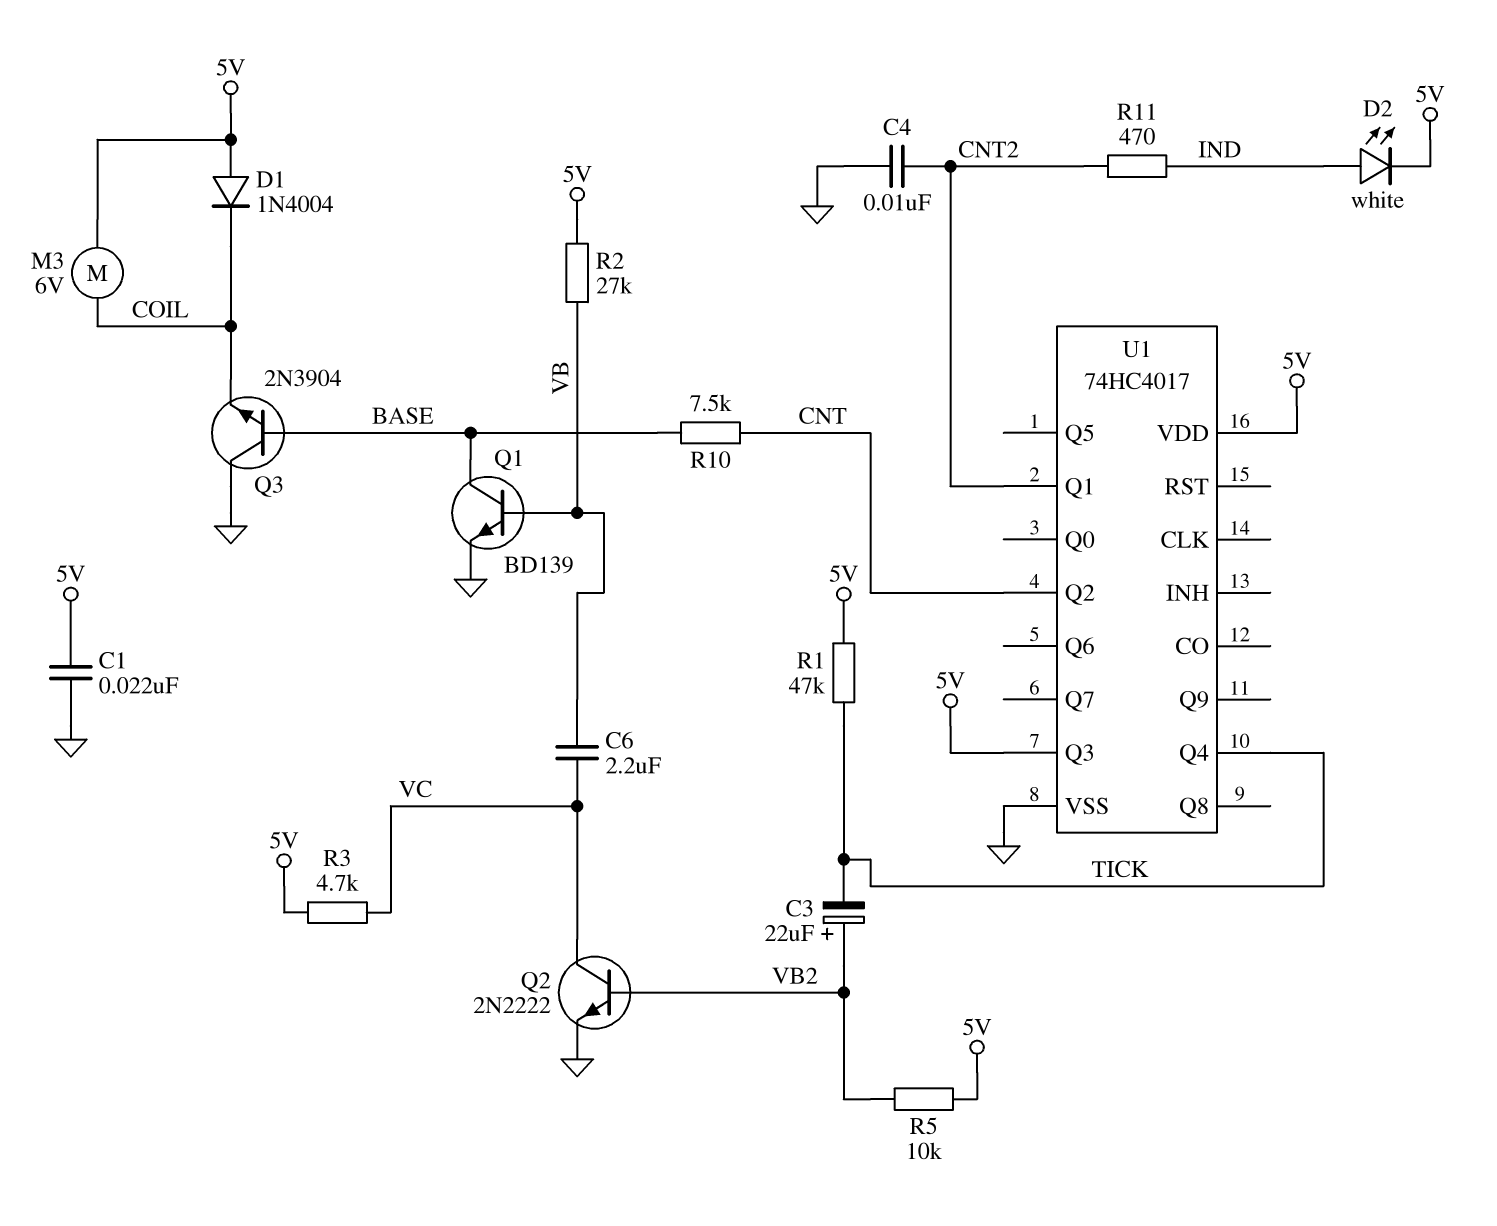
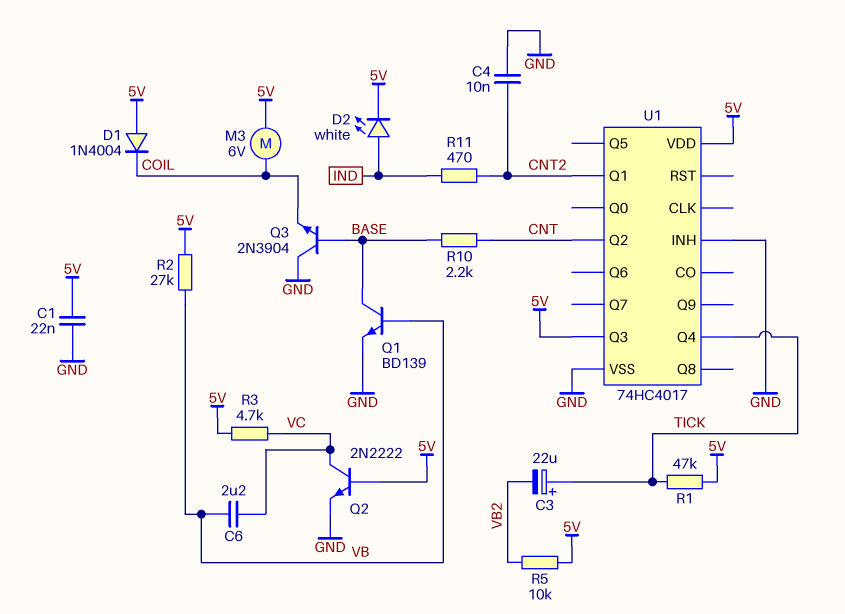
C3: 22uF (plus VB2, minus TICK) -> 22uF (plus TICK, minus VB2)
Q2: NPN 2N2222 (B VB2, C VC, E GND) -> NPN 2N2222 (B 5V, C VC, E GND)
R10: 7.5k (BASE, CNT) -> 2.2k (BASE, CNT)
U1 pin INH: none -> GND

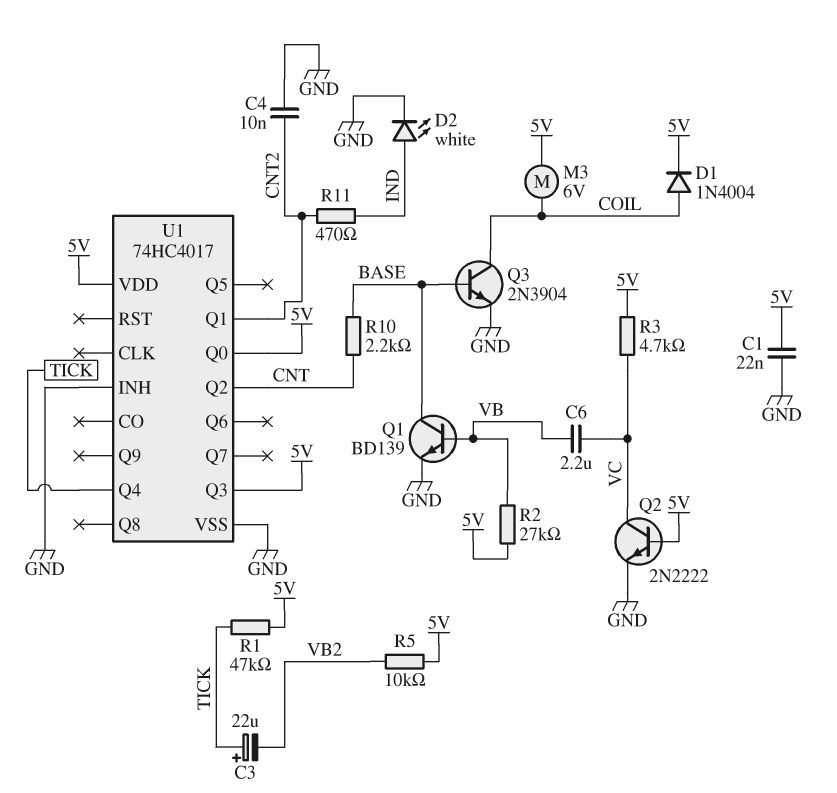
D1: diode 1N4004 (A 5V, K COIL) -> diode 1N4004 (A COIL, K 5V)
D2: LED white (A IND, K 5V) -> LED white (A IND, K GND)
Q3: NPN 2N3904 (B BASE, C GND, E COIL) -> NPN 2N3904 (B BASE, C COIL, E GND)
U1 pin Q0: none -> 5V

